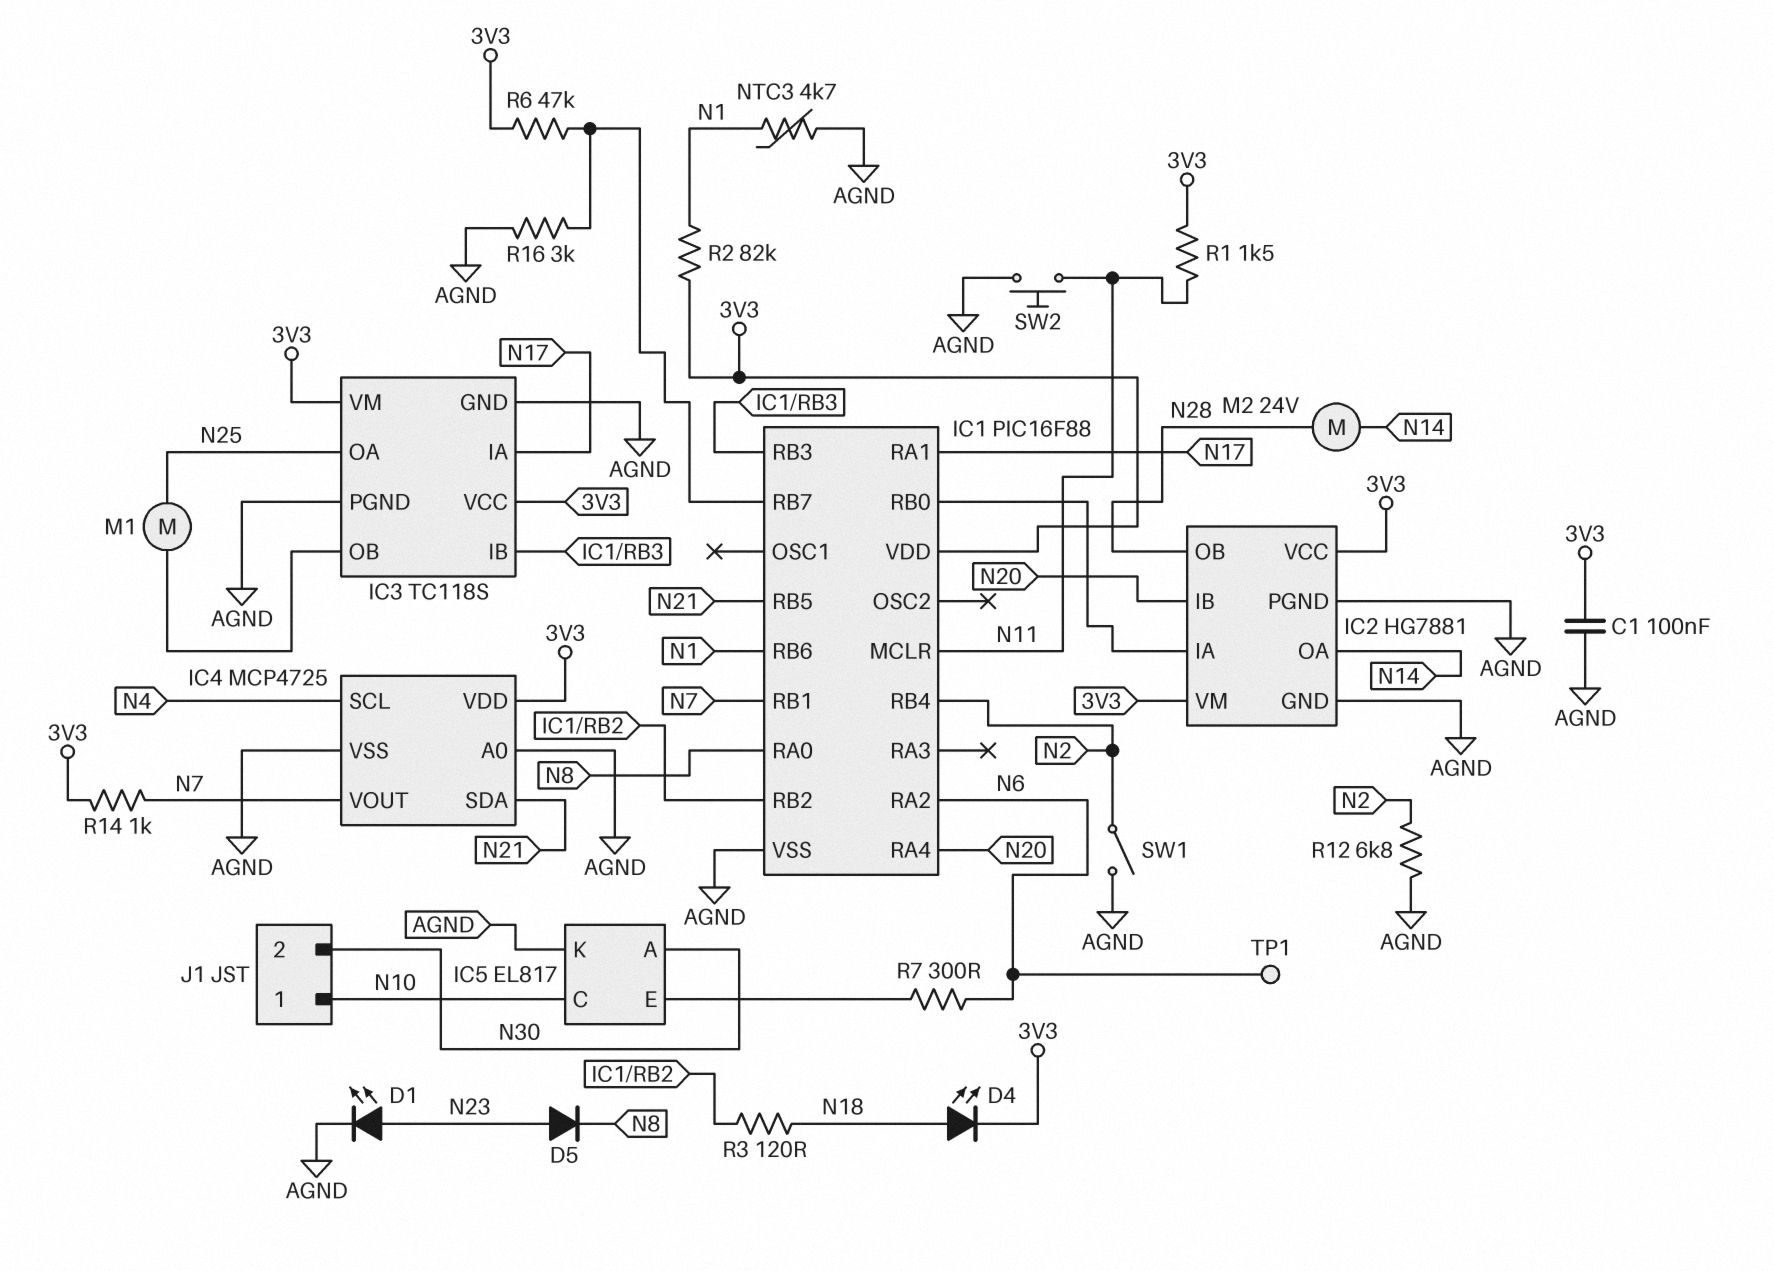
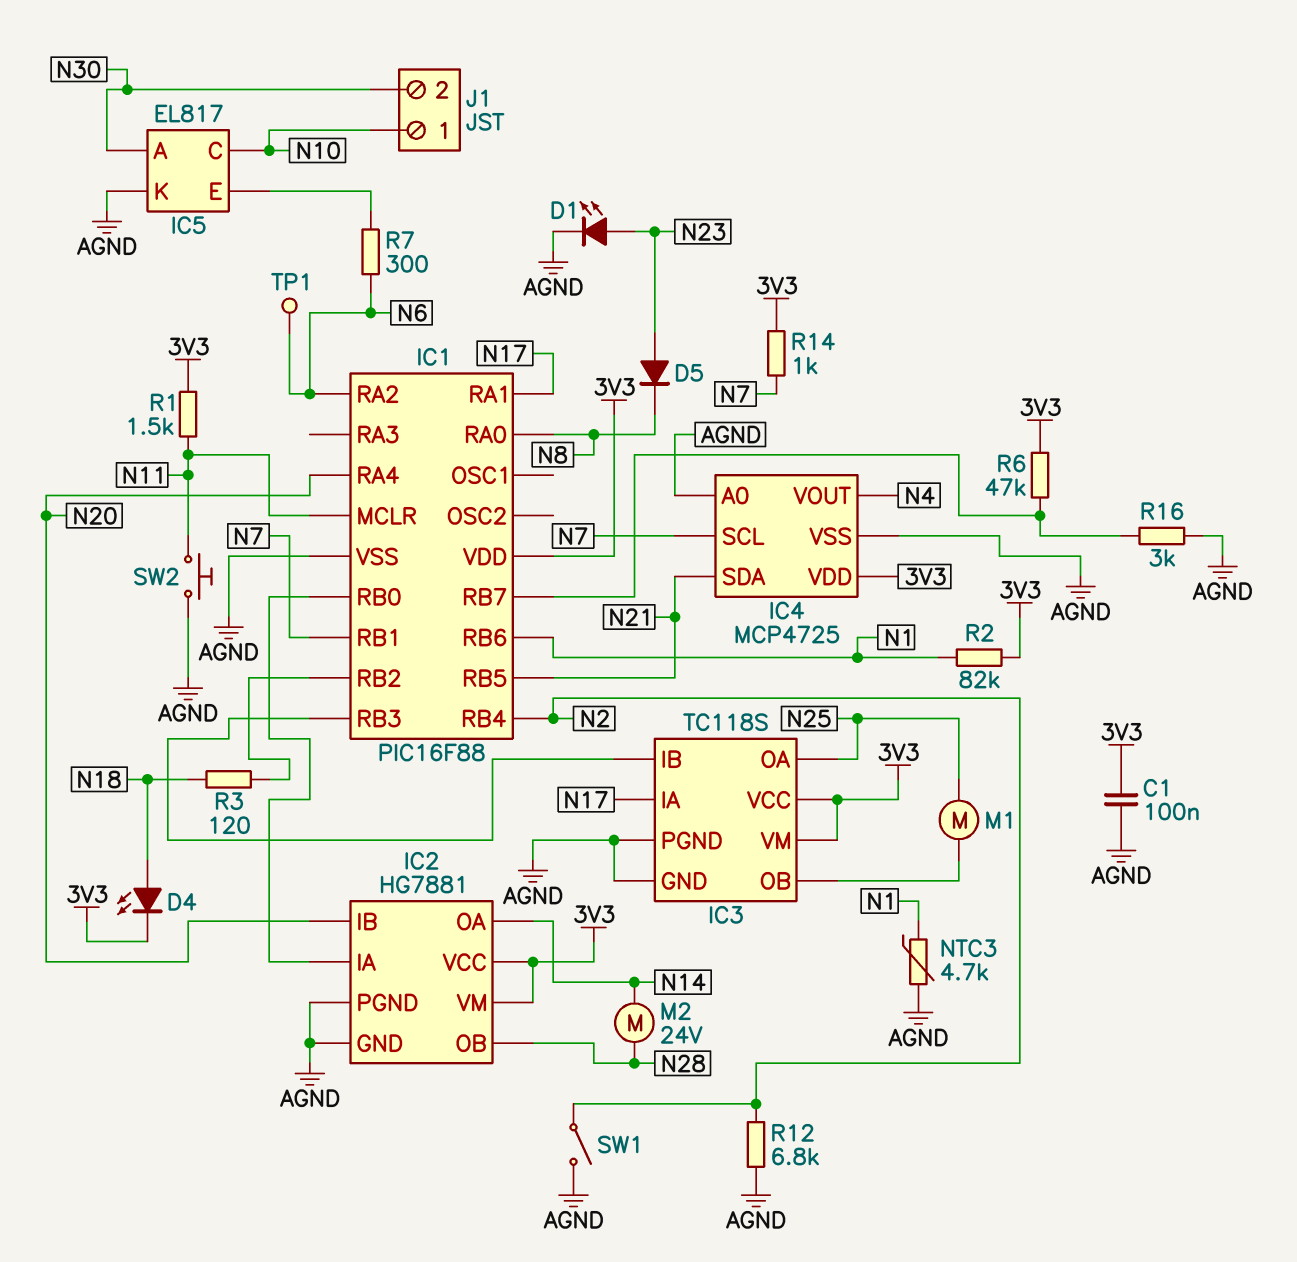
IC4 pin SCL: N4 -> N7
IC4 pin VOUT: N7 -> N4

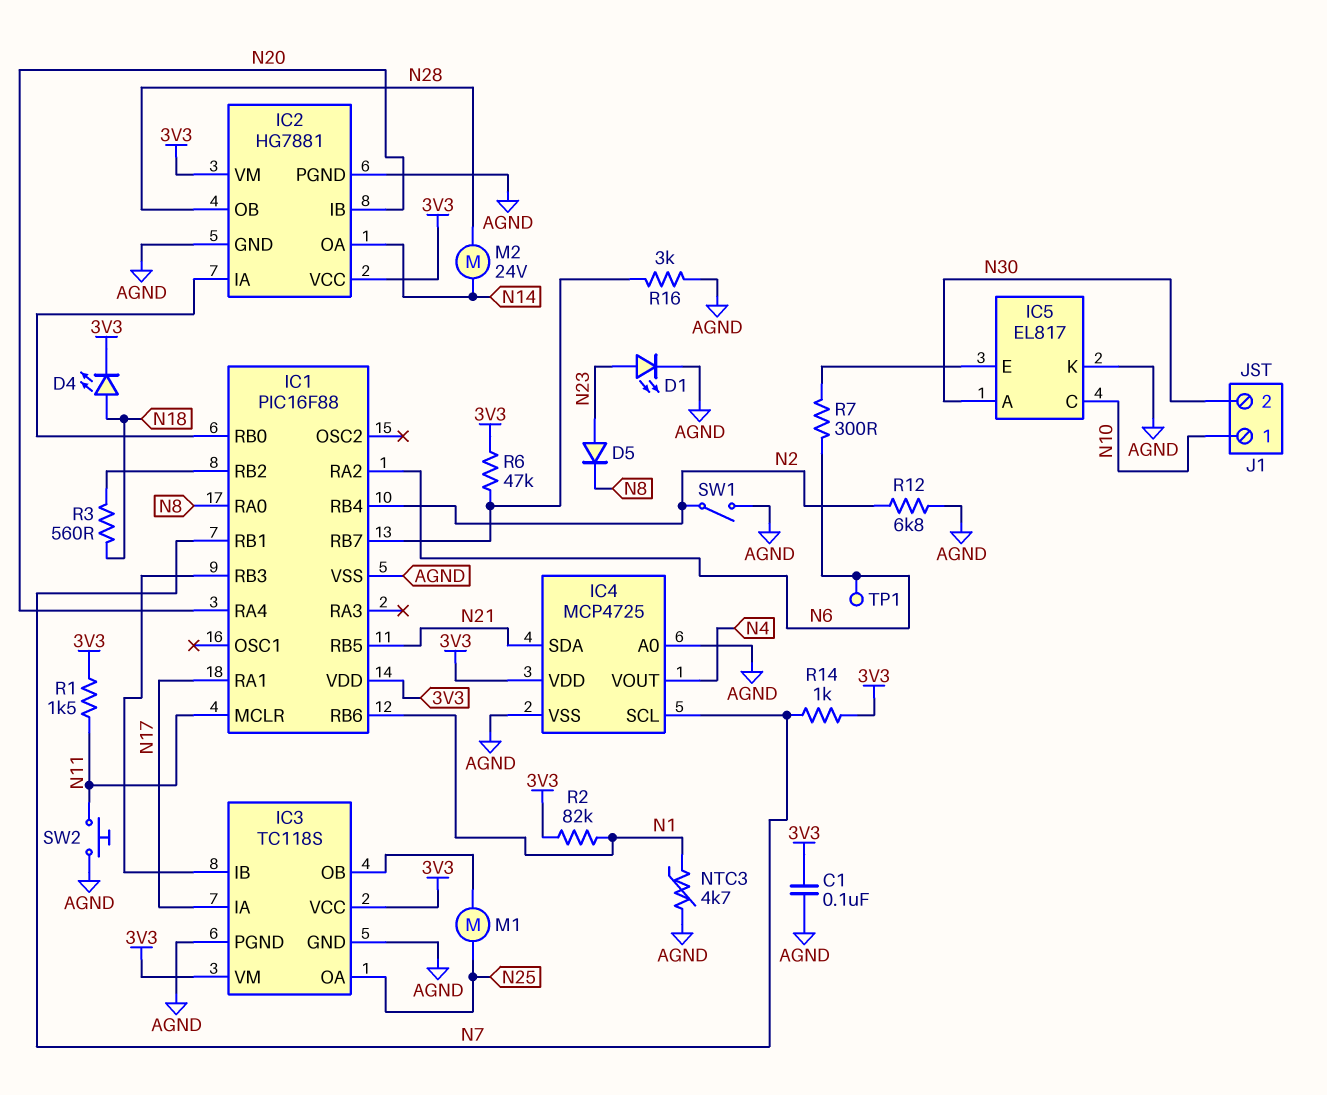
R3: 120 (IC1/RB2, N18) -> 560 (IC1/RB2, N18)

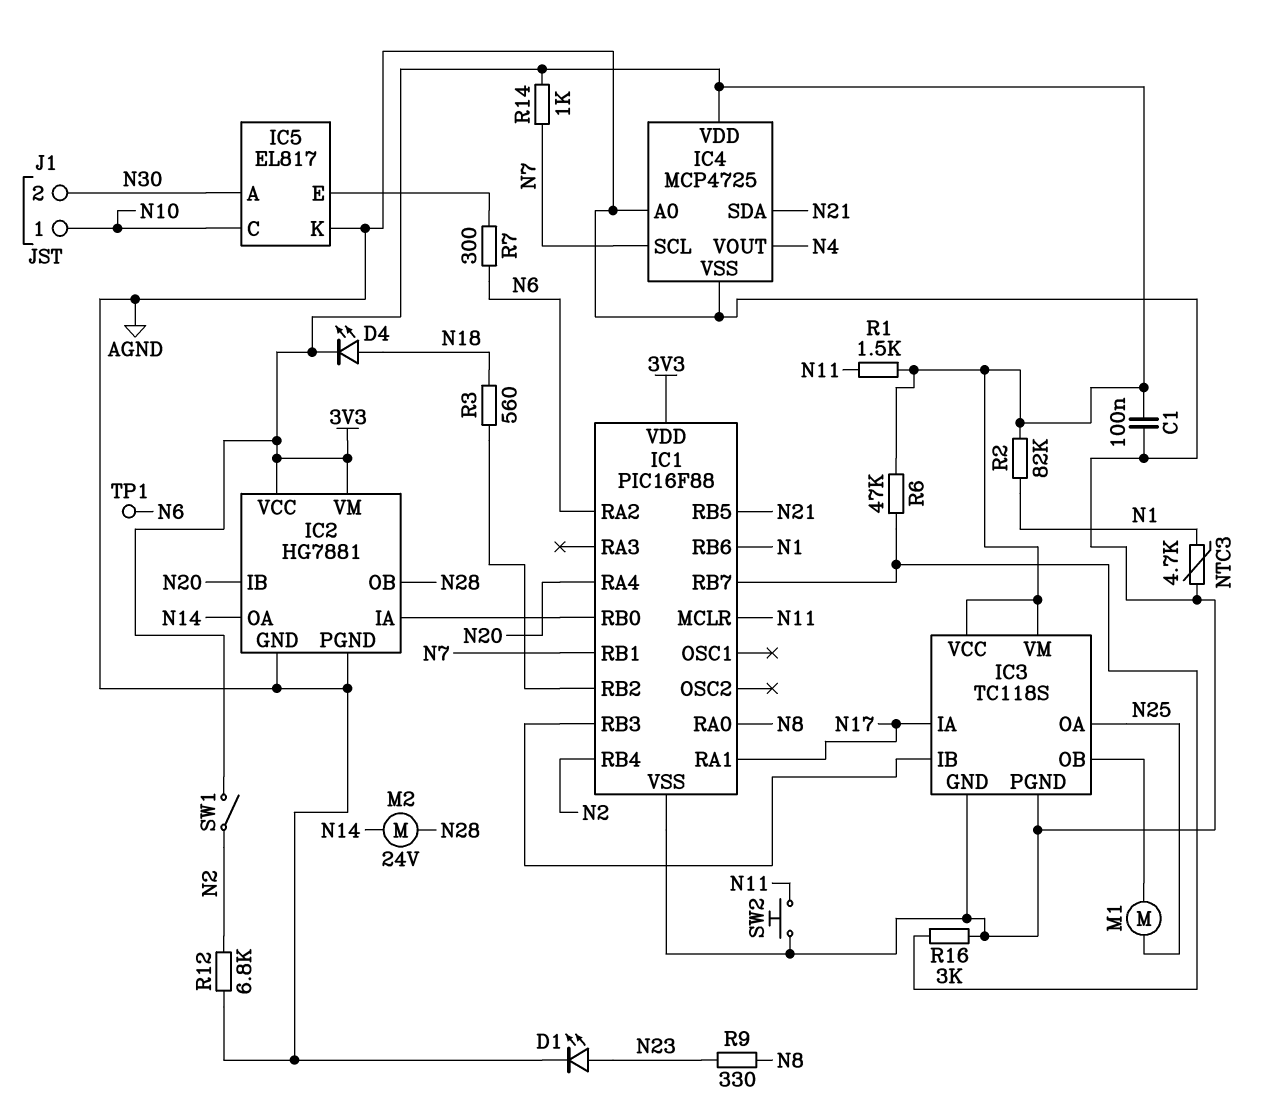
D5: diode (A N23, K N8) -> none
R9: none -> 330 (N8, N23)
SW1: switch (AGND, N2) -> switch (3V3, N2)

